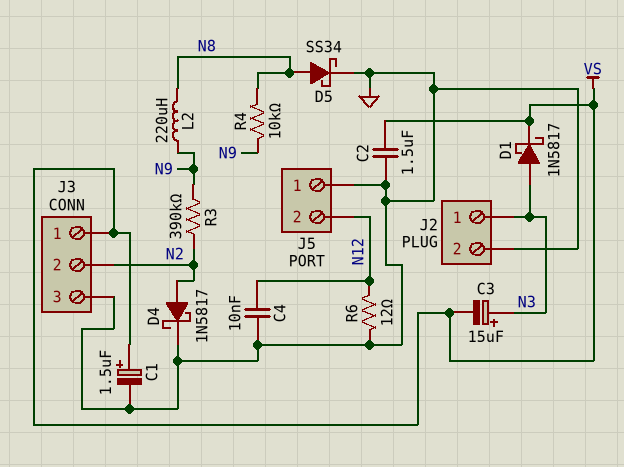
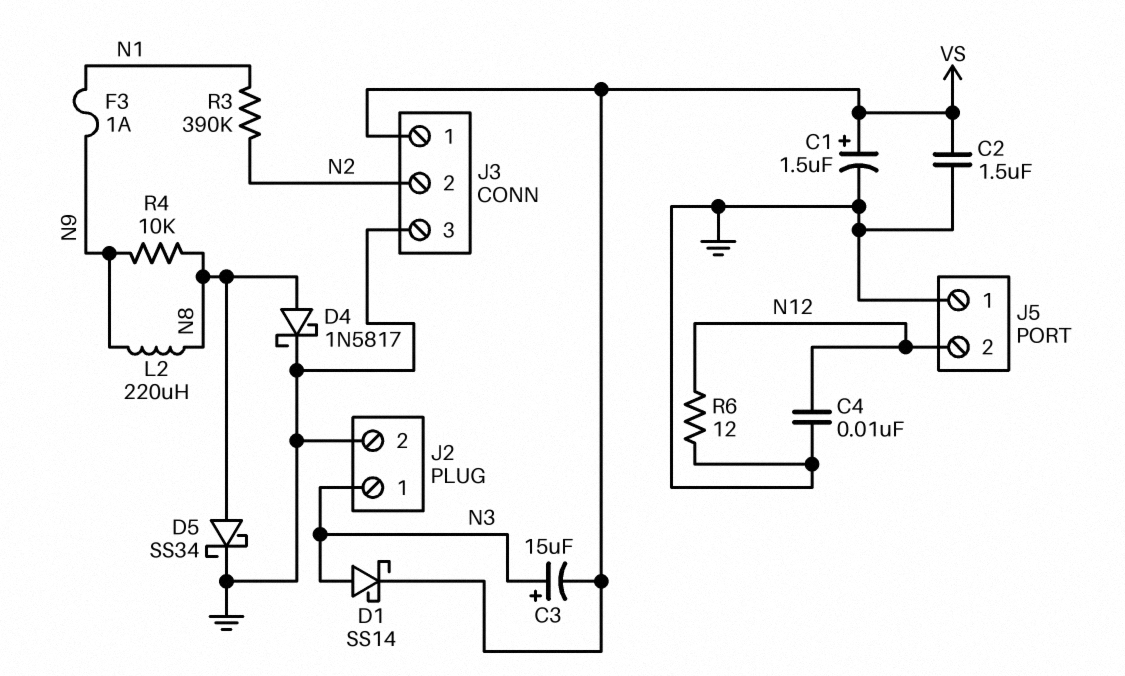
D1: schottky 1N5817 (A N3, K VS) -> schottky SS14 (A N3, K VS)
D4: schottky 1N5817 (A N2, K GND) -> schottky 1N5817 (A N8, K GND)
F3: none -> 1A (N1, N9)
R3: 390k (N2, N9) -> 390k (N1, N2)

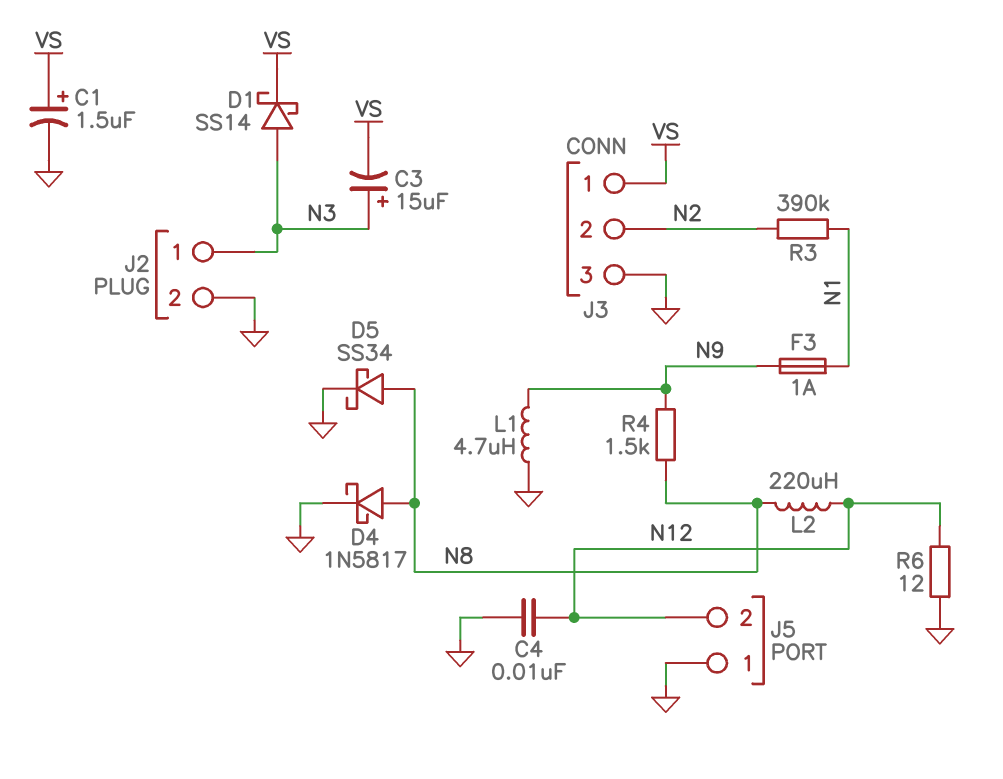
C2: 1.5uF (GND, VS) -> none
L1: none -> 4.7uH (GND, N9)
L2: 220uH (N8, N9) -> 220uH (N8, N12)
R4: 10k (N8, N9) -> 1.5k (N8, N9)

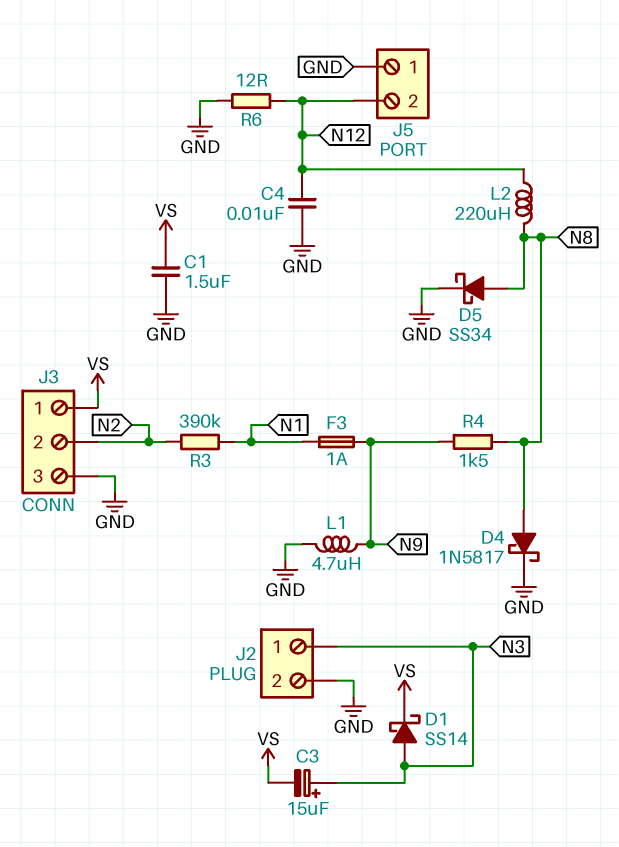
C1: 1.5uF (plus VS, minus GND) -> 1.5uF (GND, VS)

